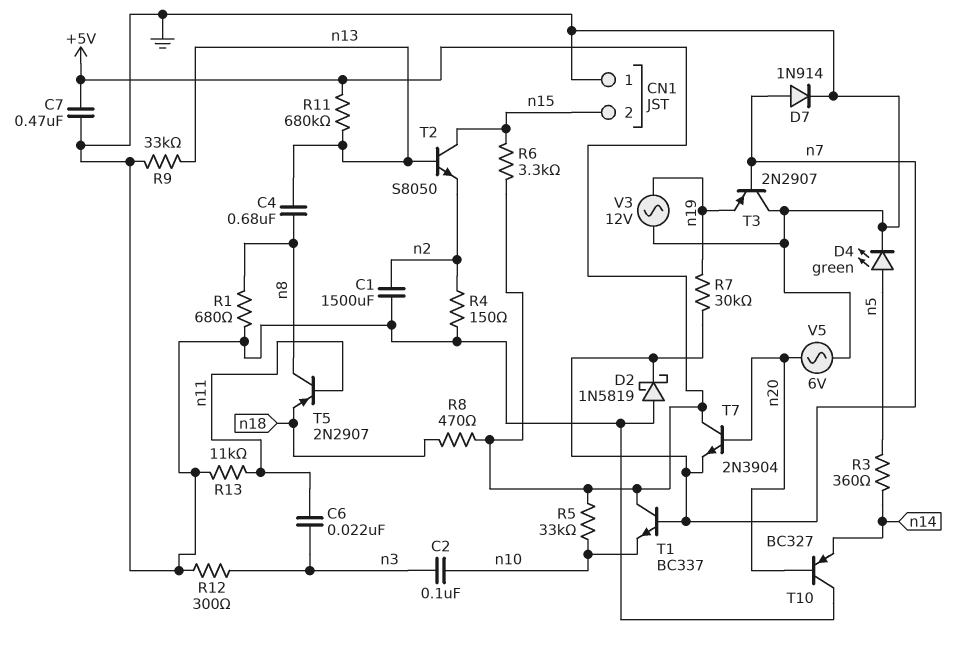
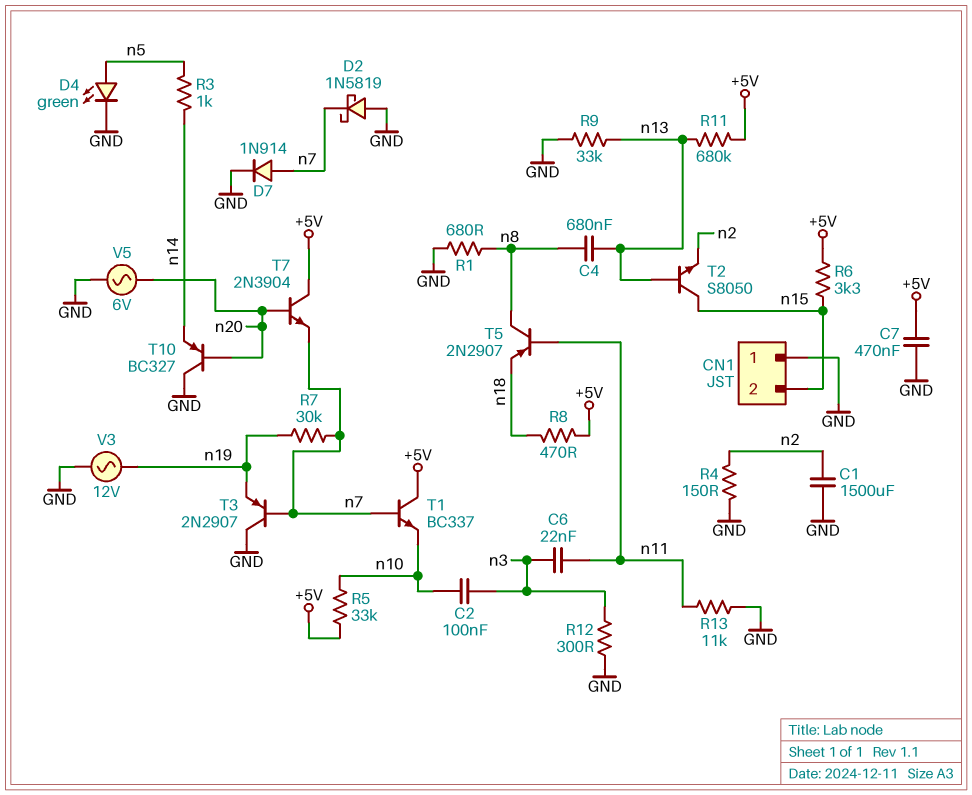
R3: 360 (n5, n14) -> 1k (n5, n14)

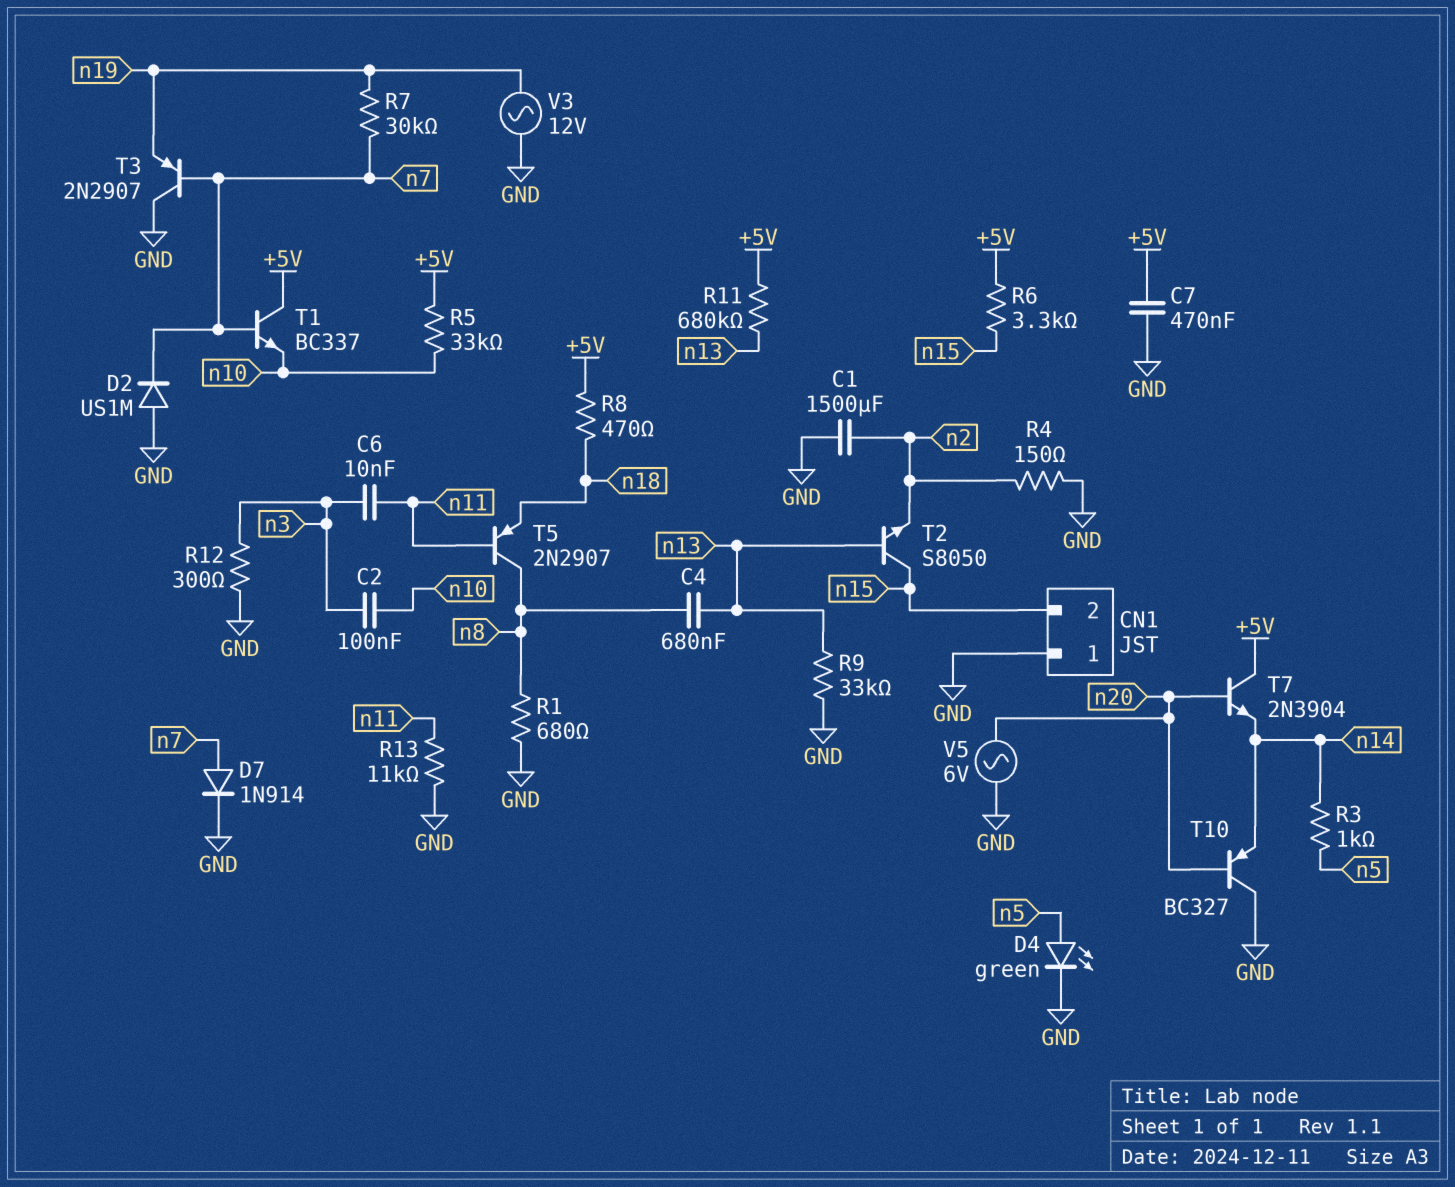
C6: 22nF (n3, n11) -> 10nF (n3, n11)
D2: schottky 1N5819 (A GND, K n7) -> diode US1M (A GND, K n7)
T7: NPN 2N3904 (B n20, C +5V, E n7) -> NPN 2N3904 (B n20, C +5V, E n14)

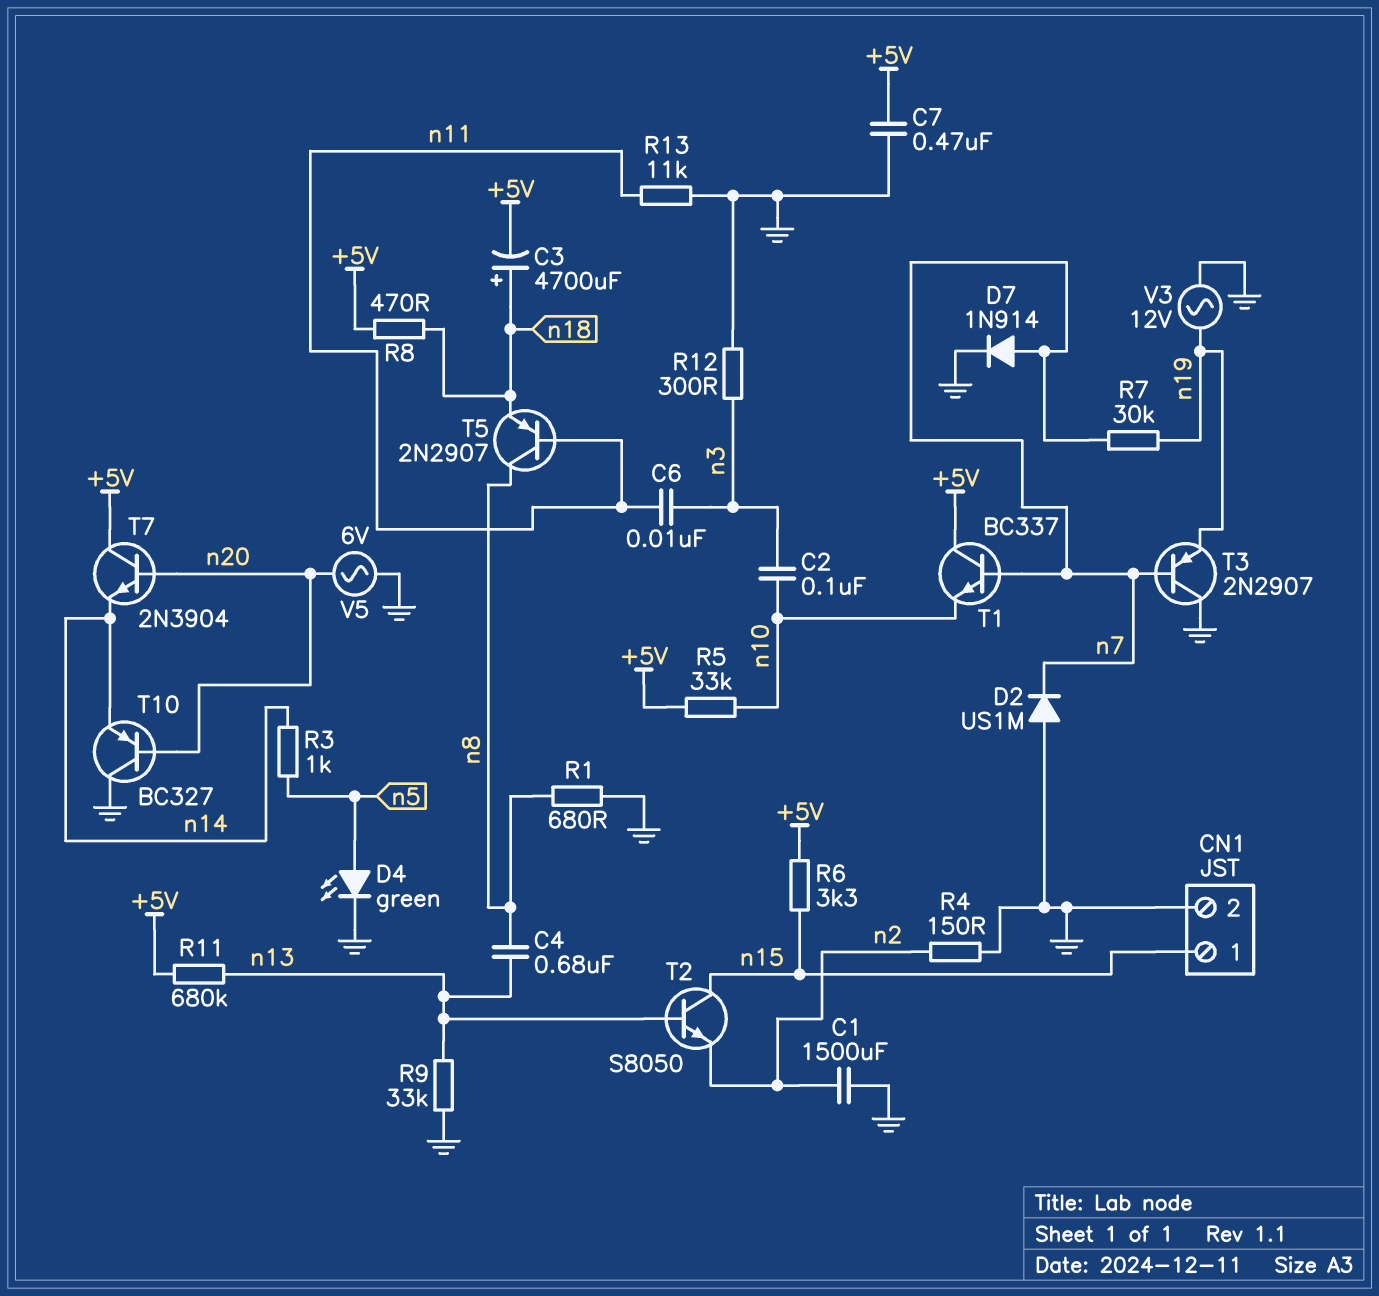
C3: none -> 4700uF (plus n18, minus +5V)
CN1 pin 1: GND -> n15
CN1 pin 2: n15 -> GND

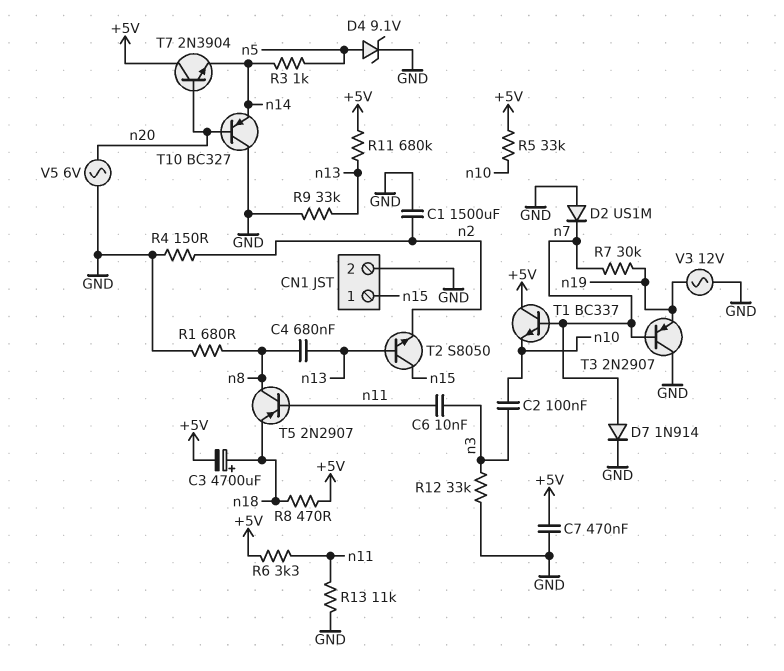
D4: LED green (A n5, K GND) -> zener 9.1V (A n5, K GND)
R6: 3.3k (+5V, n15) -> 3.3k (+5V, n11)
R12: 300 (GND, n3) -> 33k (GND, n3)

